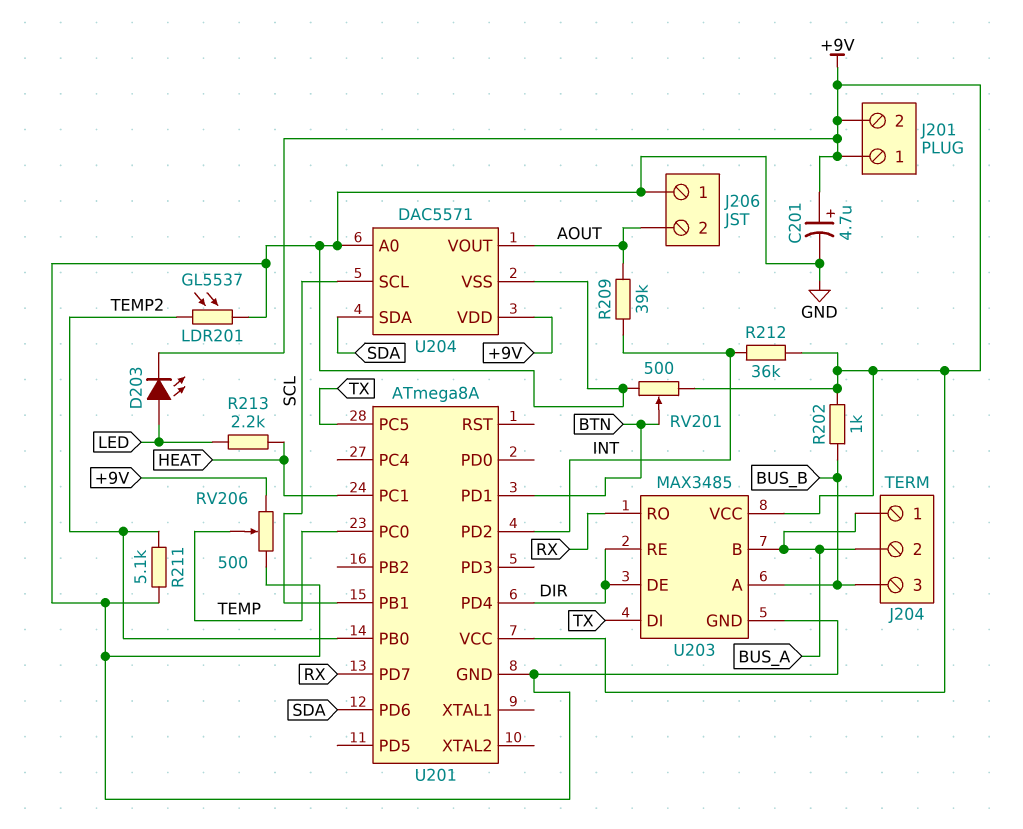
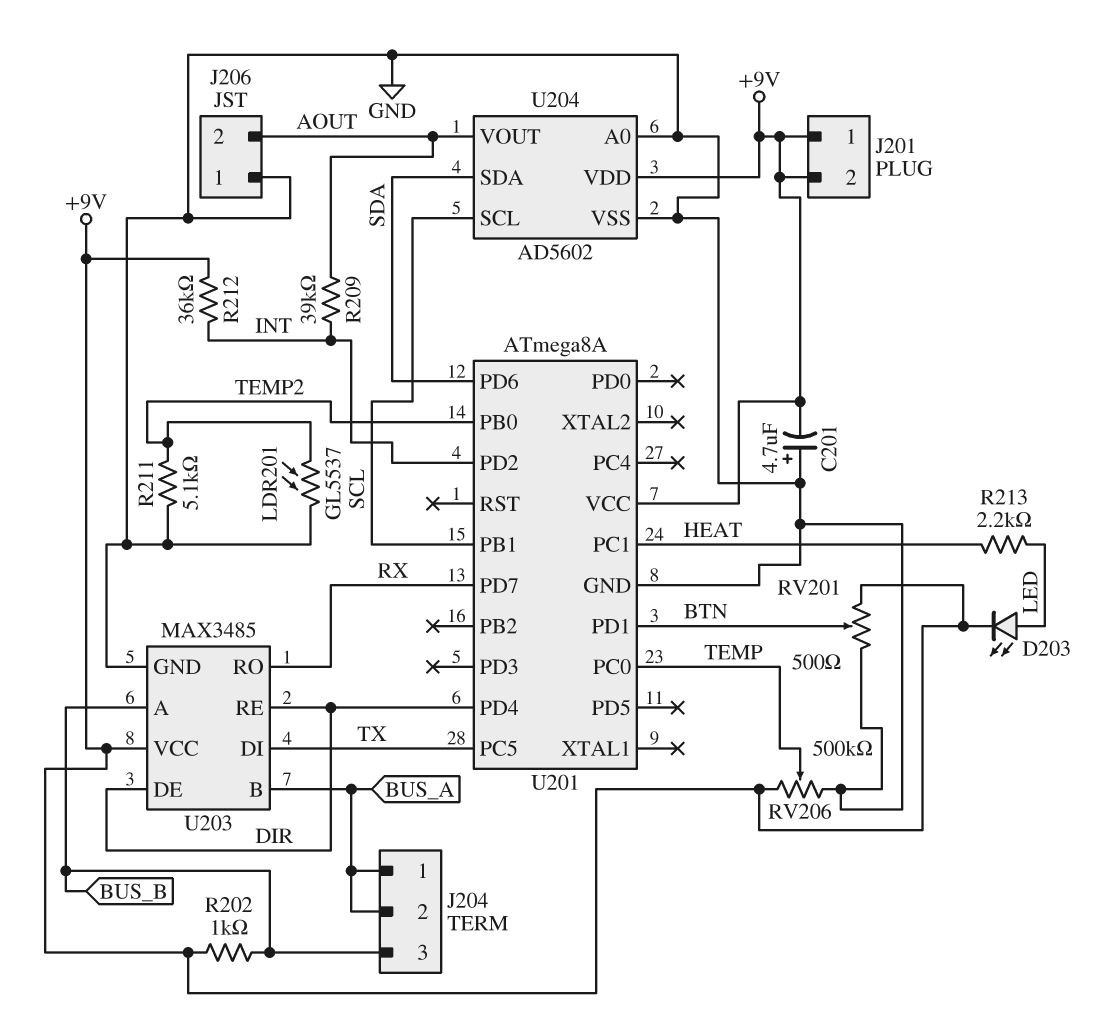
C201: 4.7uF (plus +9V, minus GND) -> 4.7uF (plus GND, minus +9V)
RV206: 500 (+9V, GND, wiper TEMP) -> 500k (+9V, GND, wiper TEMP)
U204: DAC5571 -> AD5602

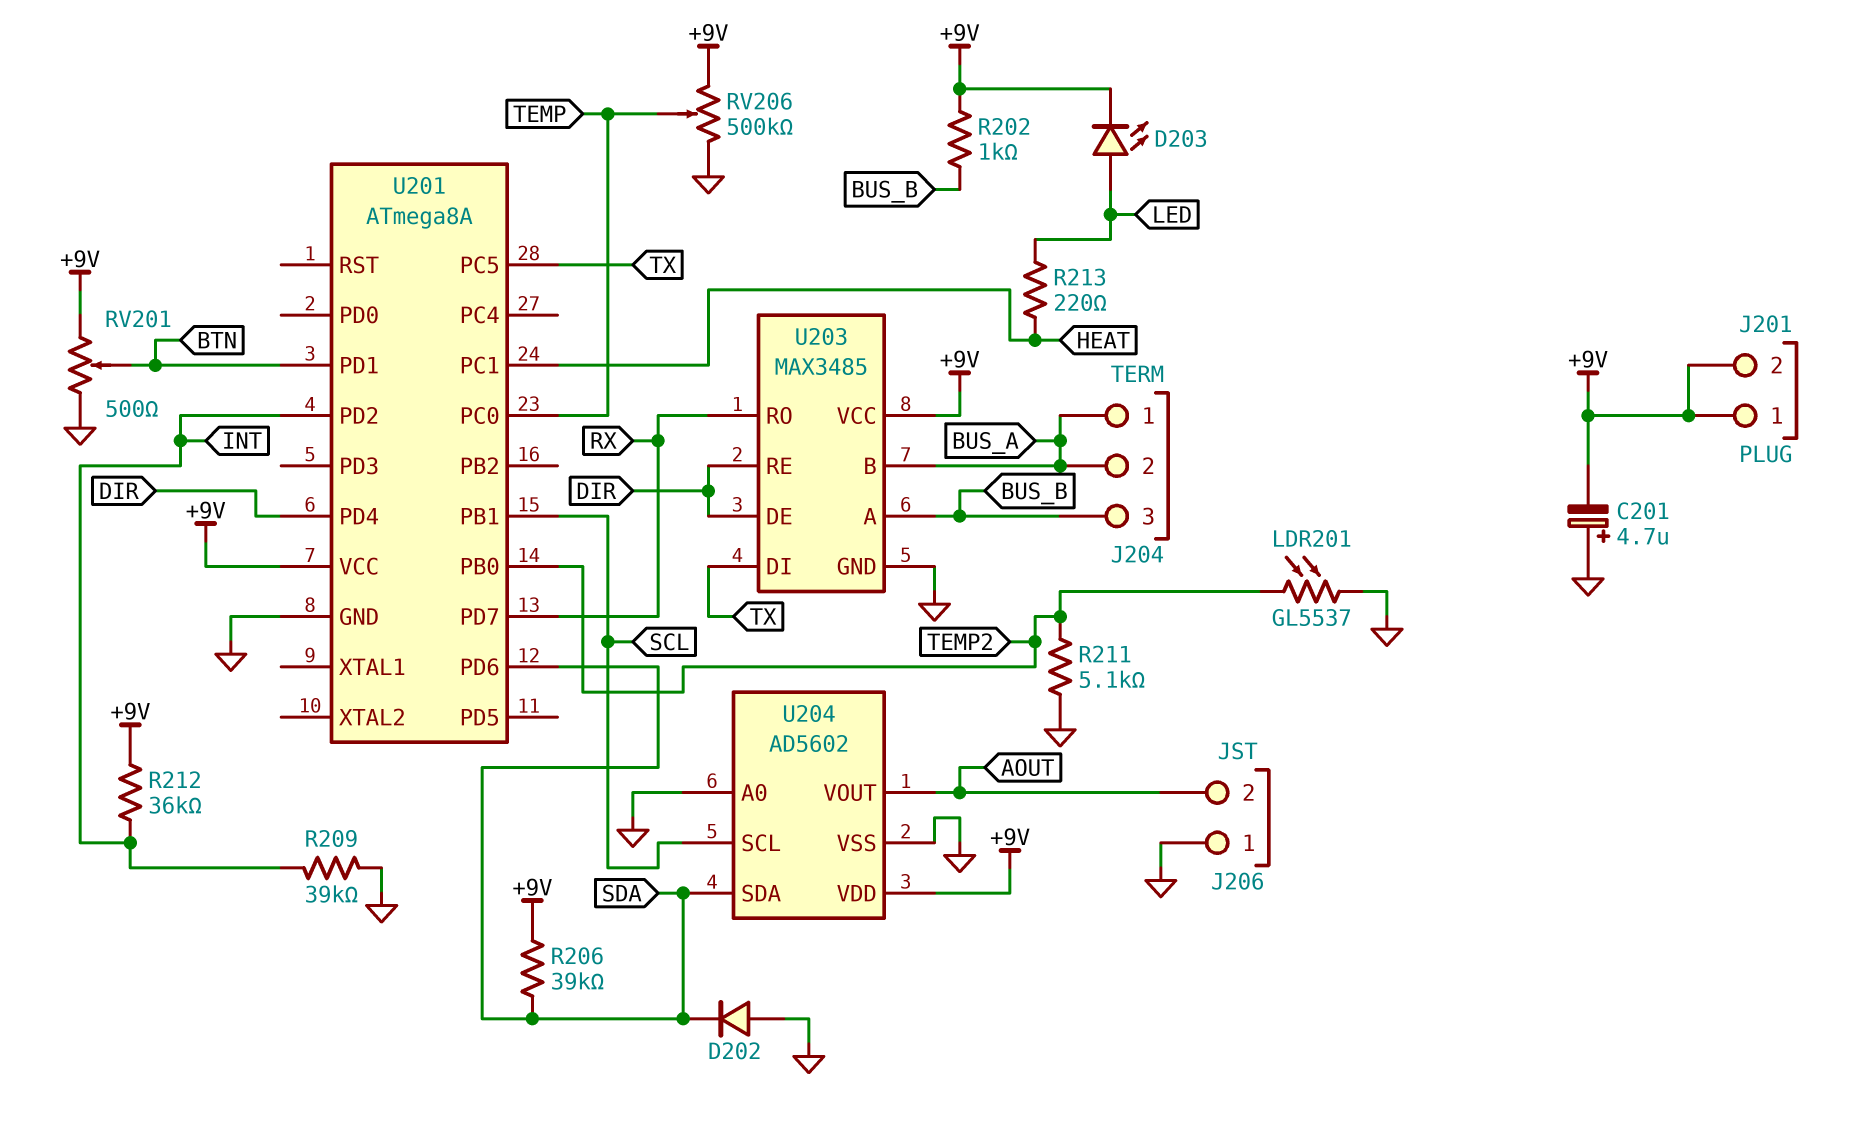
D202: none -> diode (A GND, K SDA)
R206: none -> 39k (+9V, SDA)
R209: 39k (AOUT, INT) -> 39k (GND, INT)
R213: 2.2k (HEAT, LED) -> 220 (HEAT, LED)

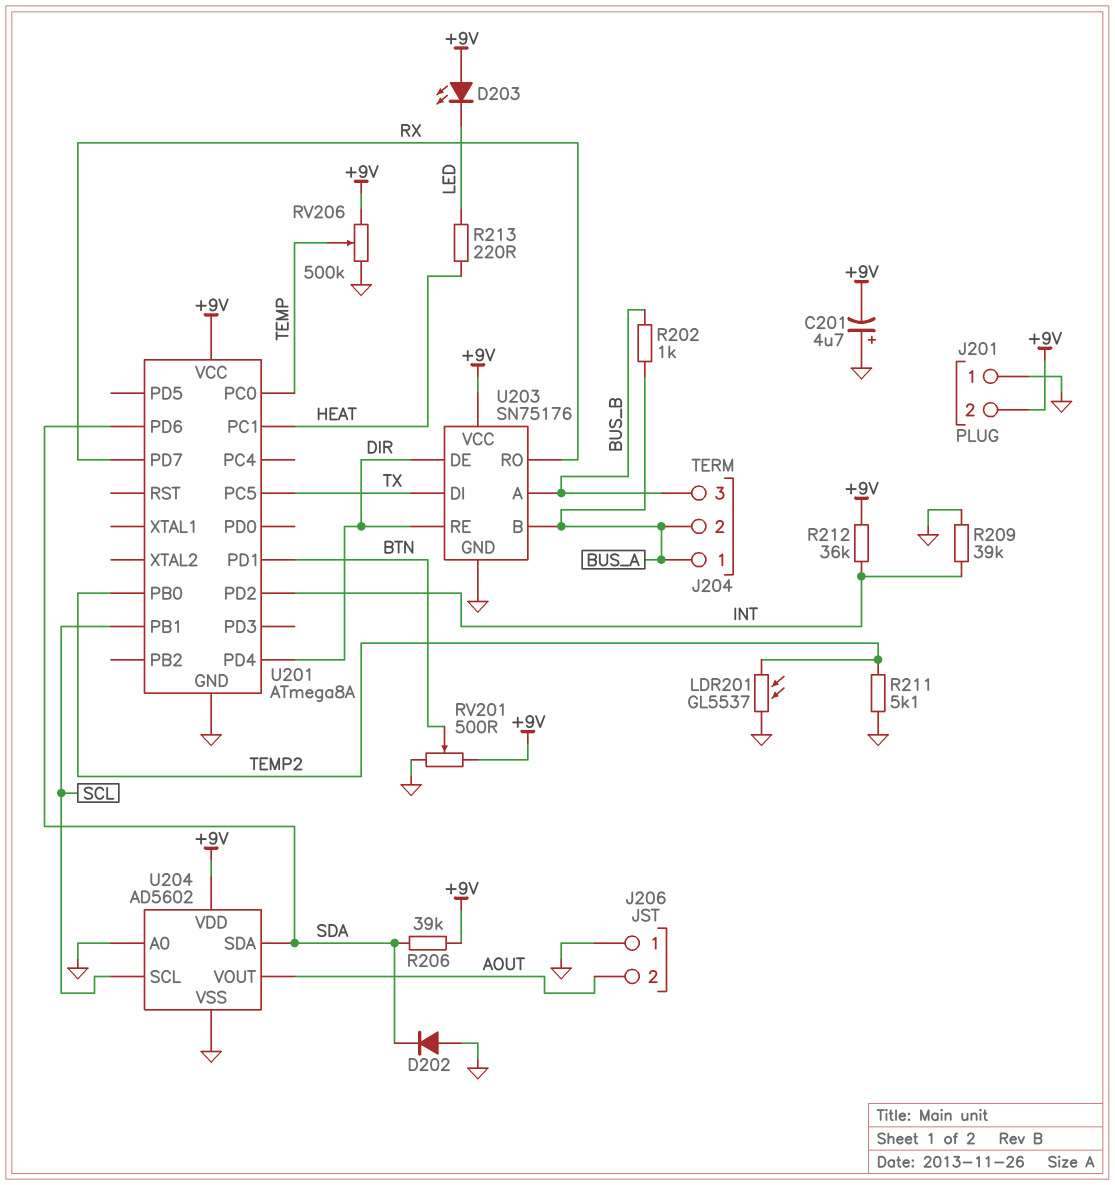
D203: LED (A LED, K +9V) -> LED (A +9V, K LED)
J201 pin 1: +9V -> GND
R202: 1k (+9V, BUS_B) -> 1k (BUS_A, BUS_B)
U203: MAX3485 -> SN75176

